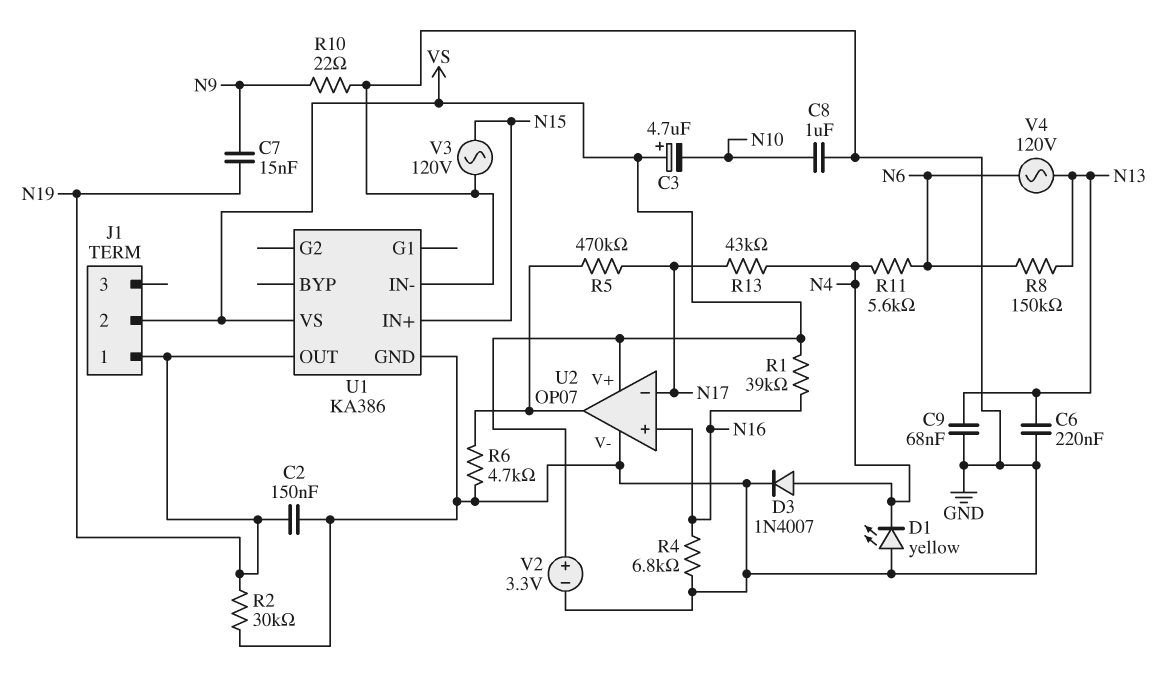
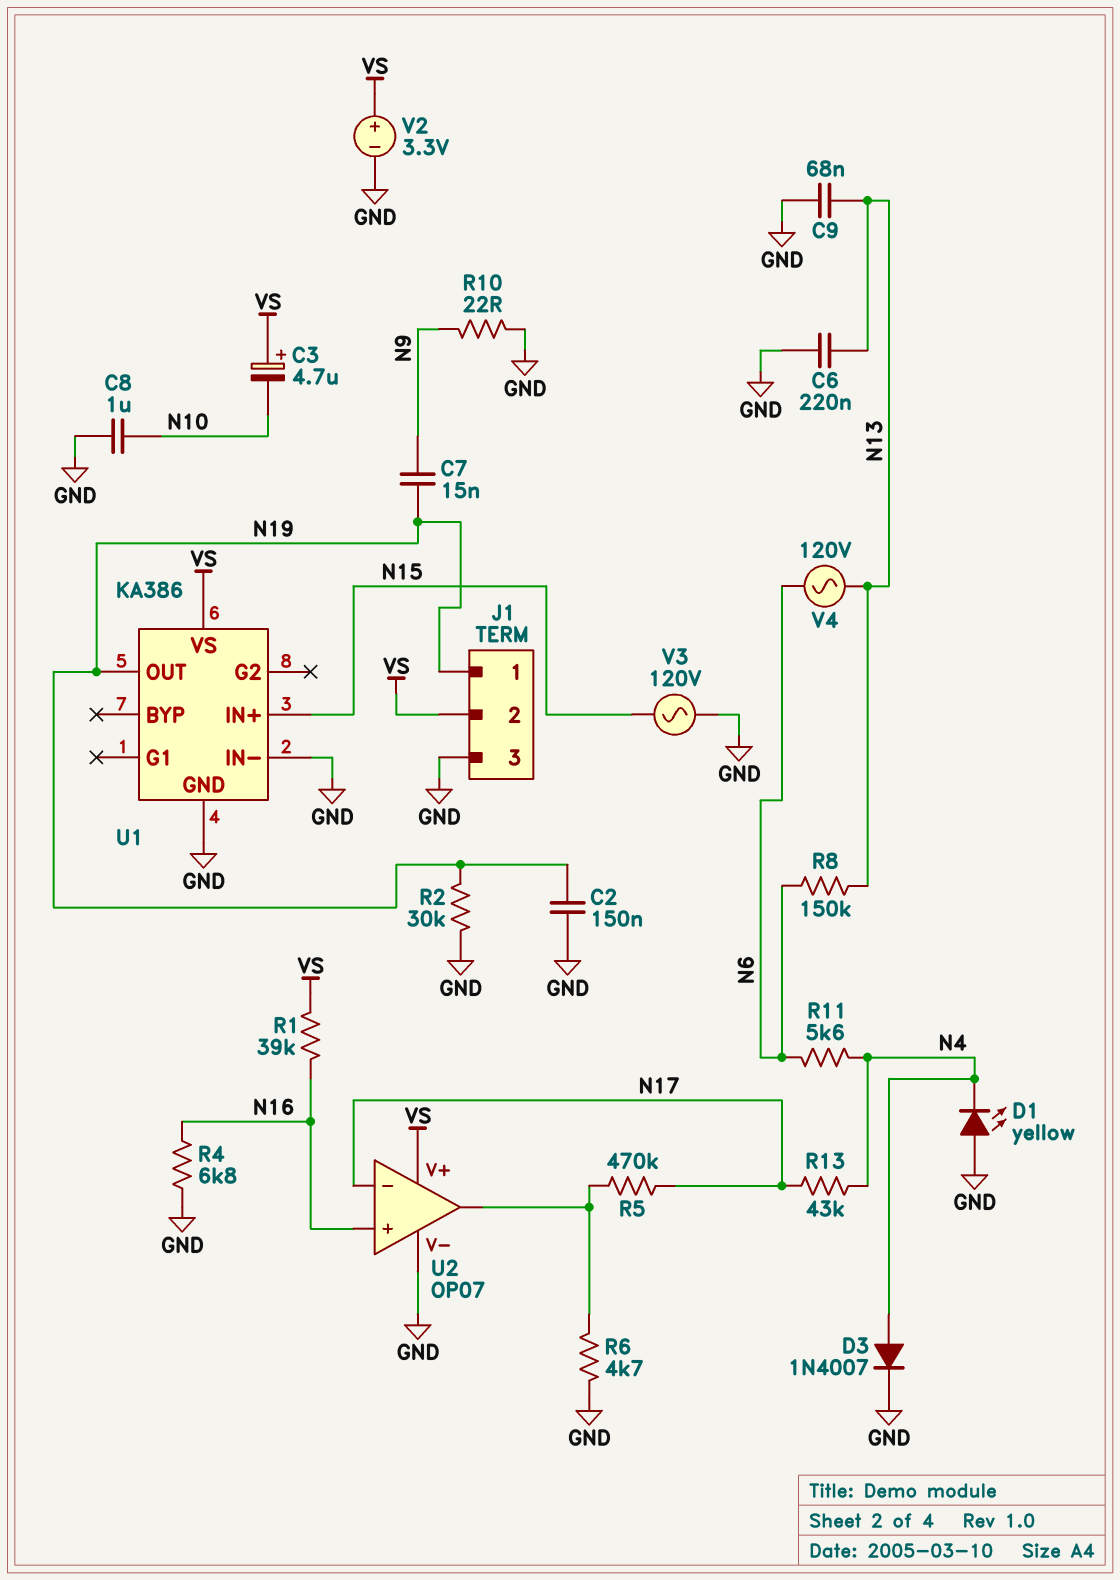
J1 pin 3: none -> GND

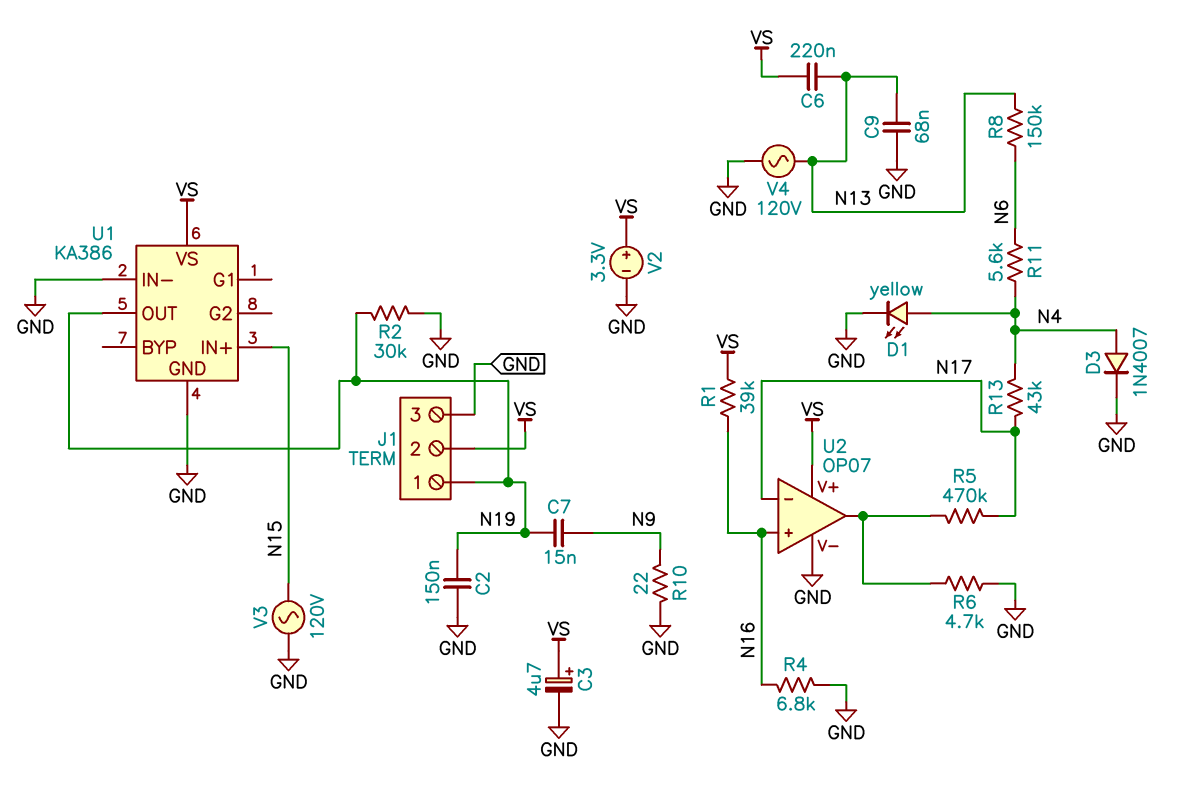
C3: 4.7uF (plus VS, minus N10) -> 4.7uF (plus VS, minus GND)
C6: 220nF (GND, N13) -> 220nF (N13, VS)
C8: 1uF (GND, N10) -> none
D1: LED yellow (A GND, K N4) -> LED yellow (A N4, K GND)
V4: AC 120V (N6, N13) -> AC 120V (GND, N13)

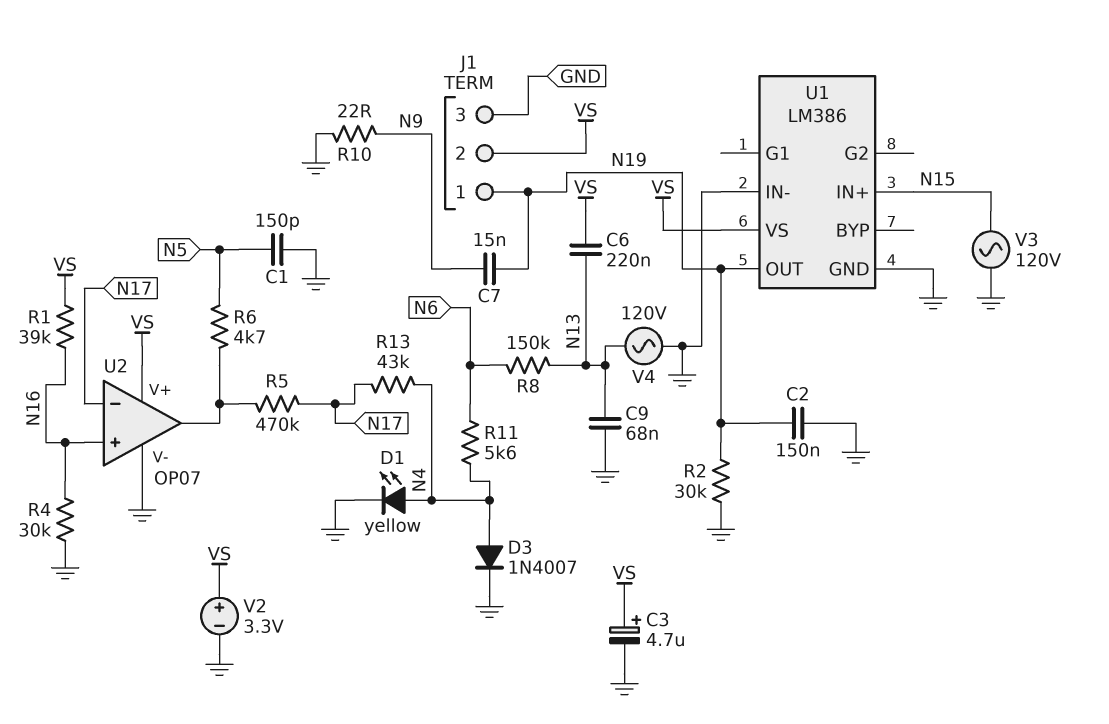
C1: none -> 150pF (GND, N5)
R4: 6.8k (GND, N16) -> 30k (GND, N16)
R6: 4.7k (GND, U2/out) -> 4.7k (N5, U2/out)
U1: KA386 -> LM386

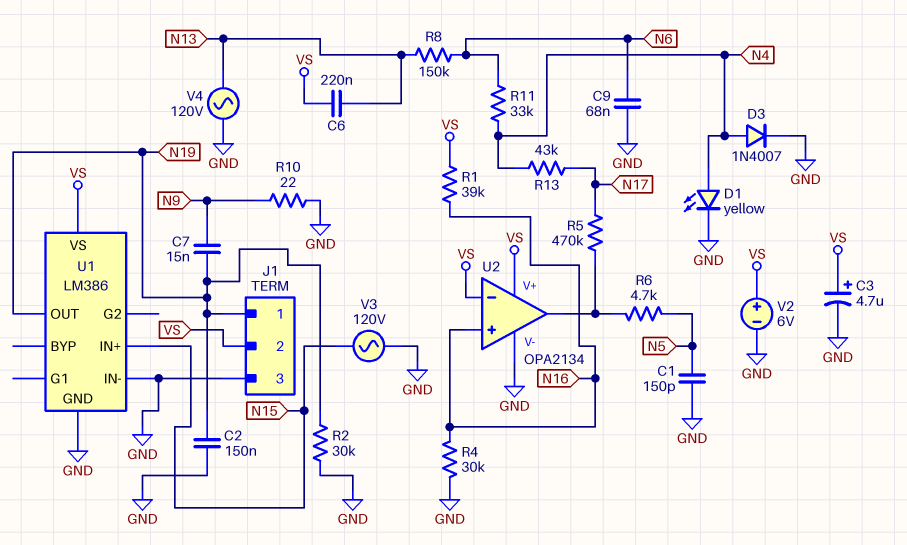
C9: 68nF (GND, N13) -> 68nF (GND, N6)
R11: 5.6k (N4, N6) -> 33k (N4, N6)
U2: OP07 -> OPA2134
U2 pin in-: N17 -> VS
V2: 3.3V (plus VS, minus GND) -> 6V (plus VS, minus GND)

